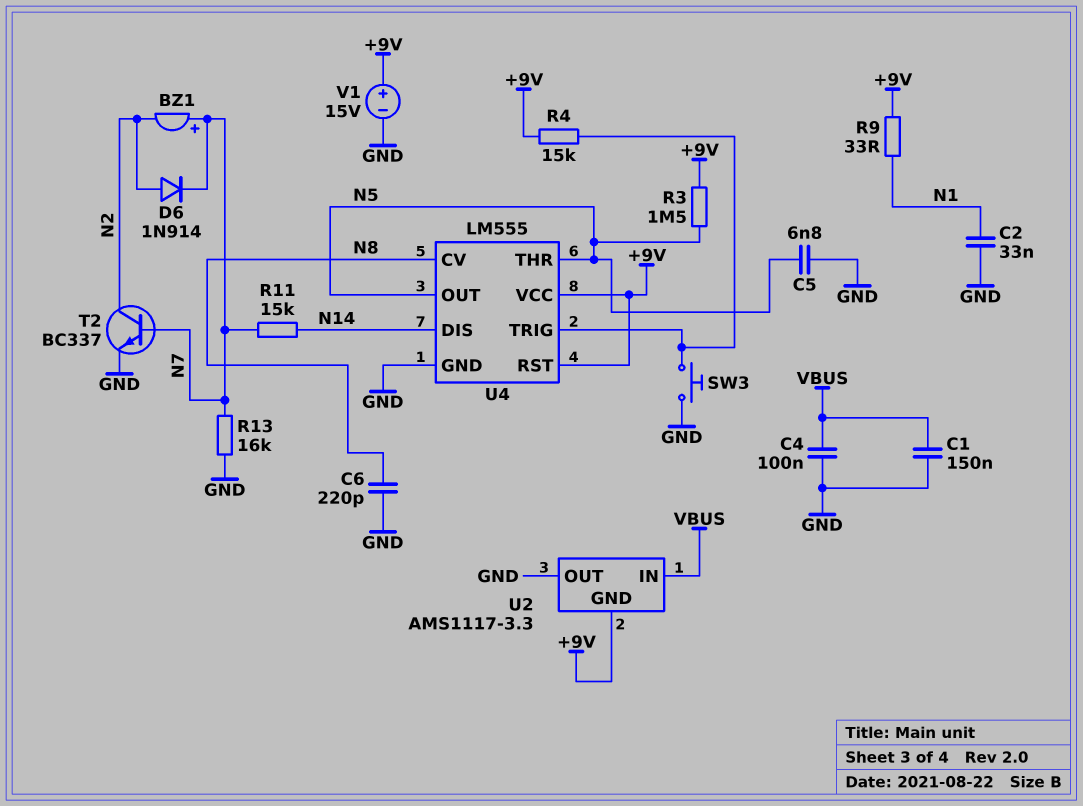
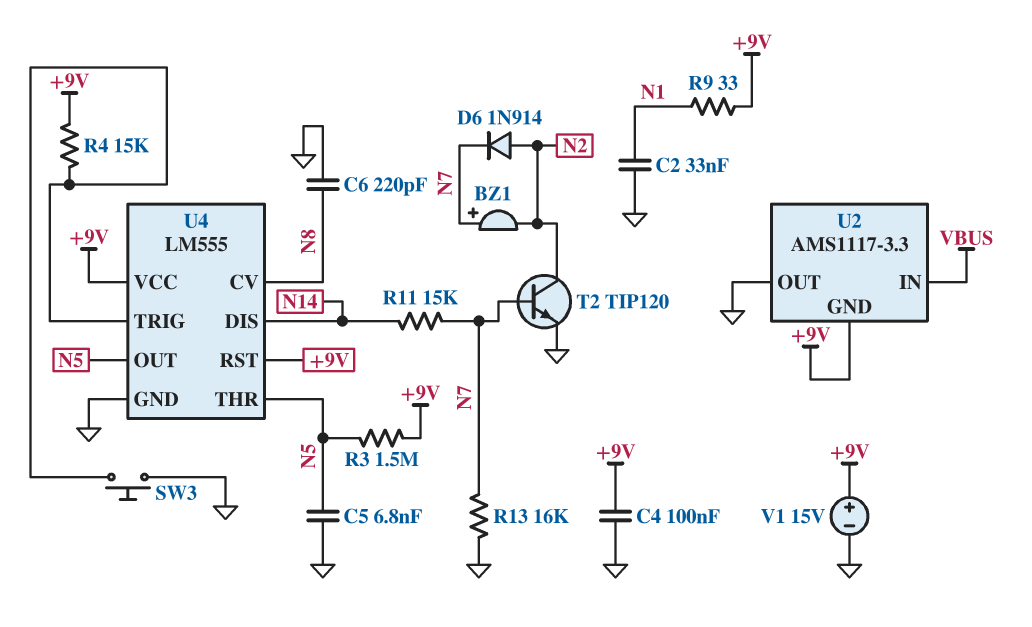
C1: 150nF (GND, VBUS) -> none
C4: 100nF (GND, VBUS) -> 100nF (+9V, GND)
T2: NPN BC337 (B N7, C N2, E GND) -> NPN TIP120 (B N7, C N2, E GND)

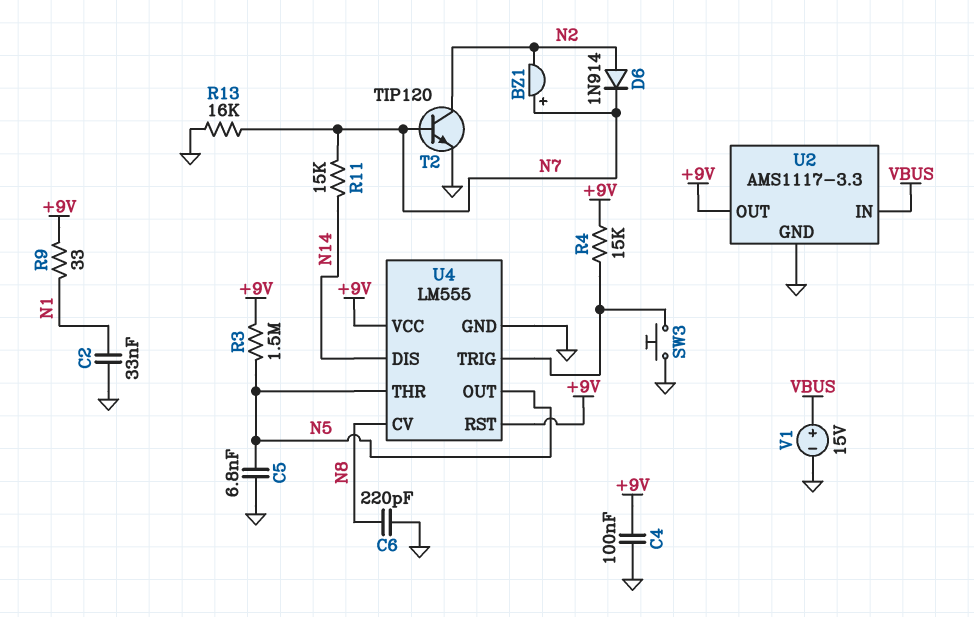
U2 pin GND: +9V -> GND
U2 pin OUT: GND -> +9V
V1: 15V (plus +9V, minus GND) -> 15V (plus VBUS, minus GND)

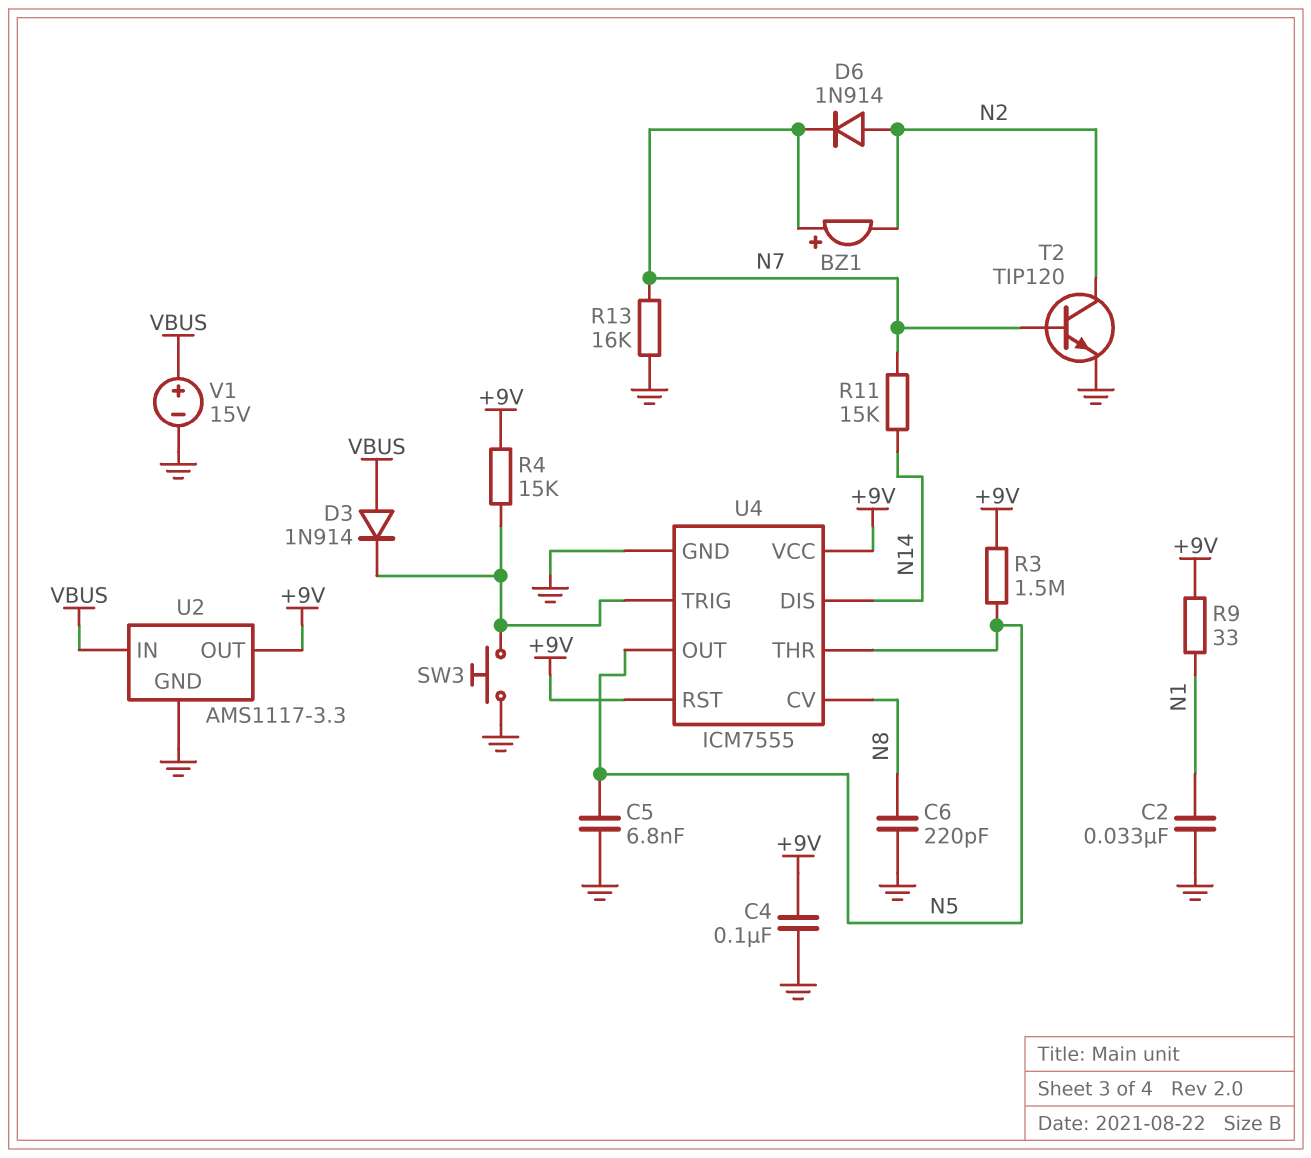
D3: none -> diode 1N914 (A VBUS, K U4/TRIG)
U4: LM555 -> ICM7555

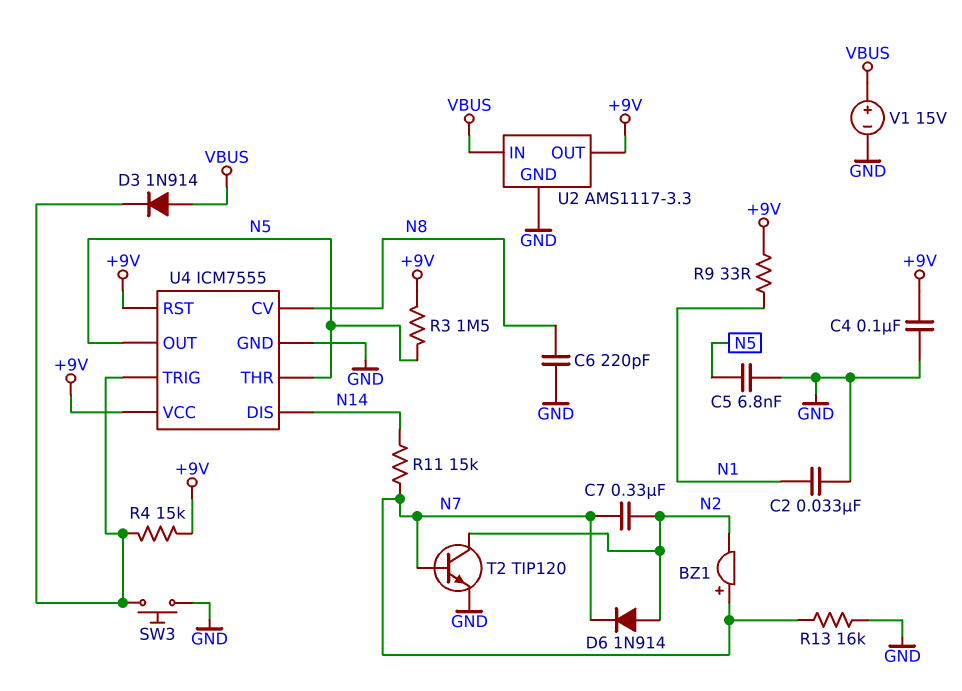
C7: none -> 330nF (N2, N7)

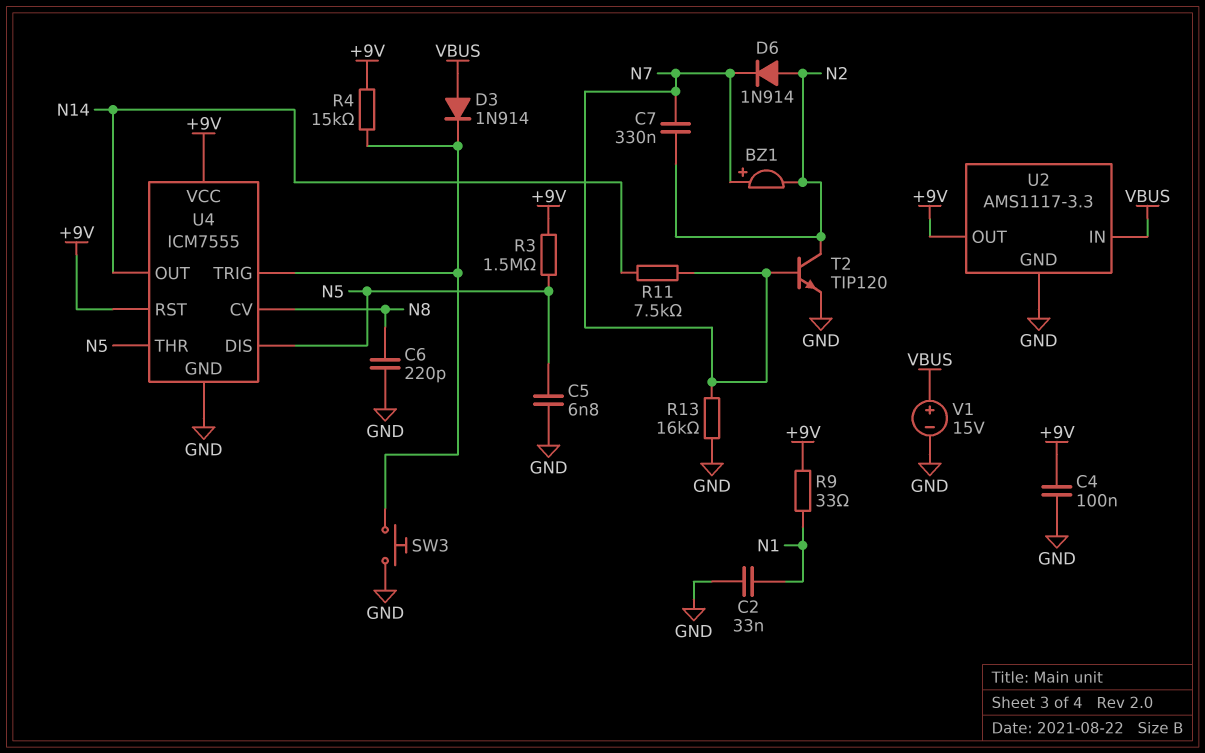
R11: 15k (N7, N14) -> 7.5k (N7, N14)
U4 pin DIS: N14 -> N5
U4 pin OUT: N5 -> N14

